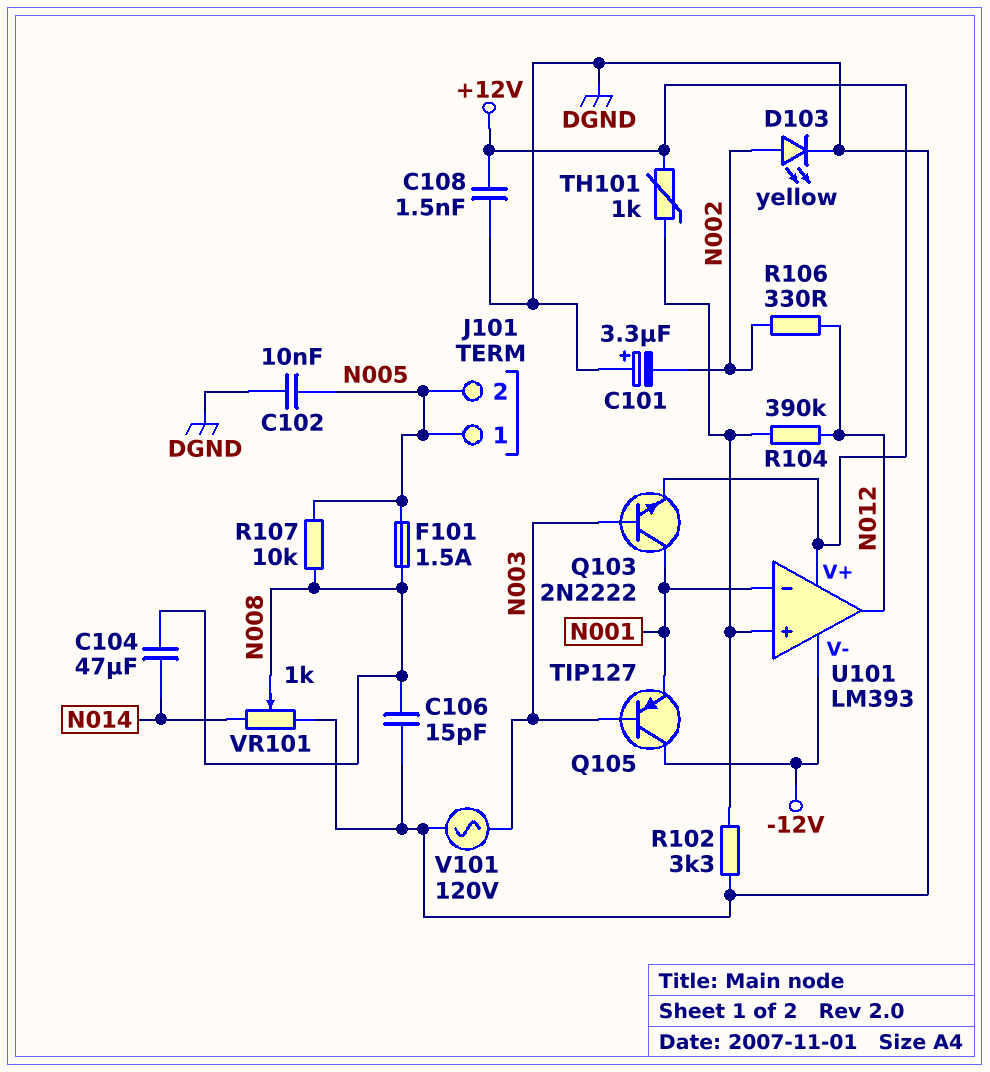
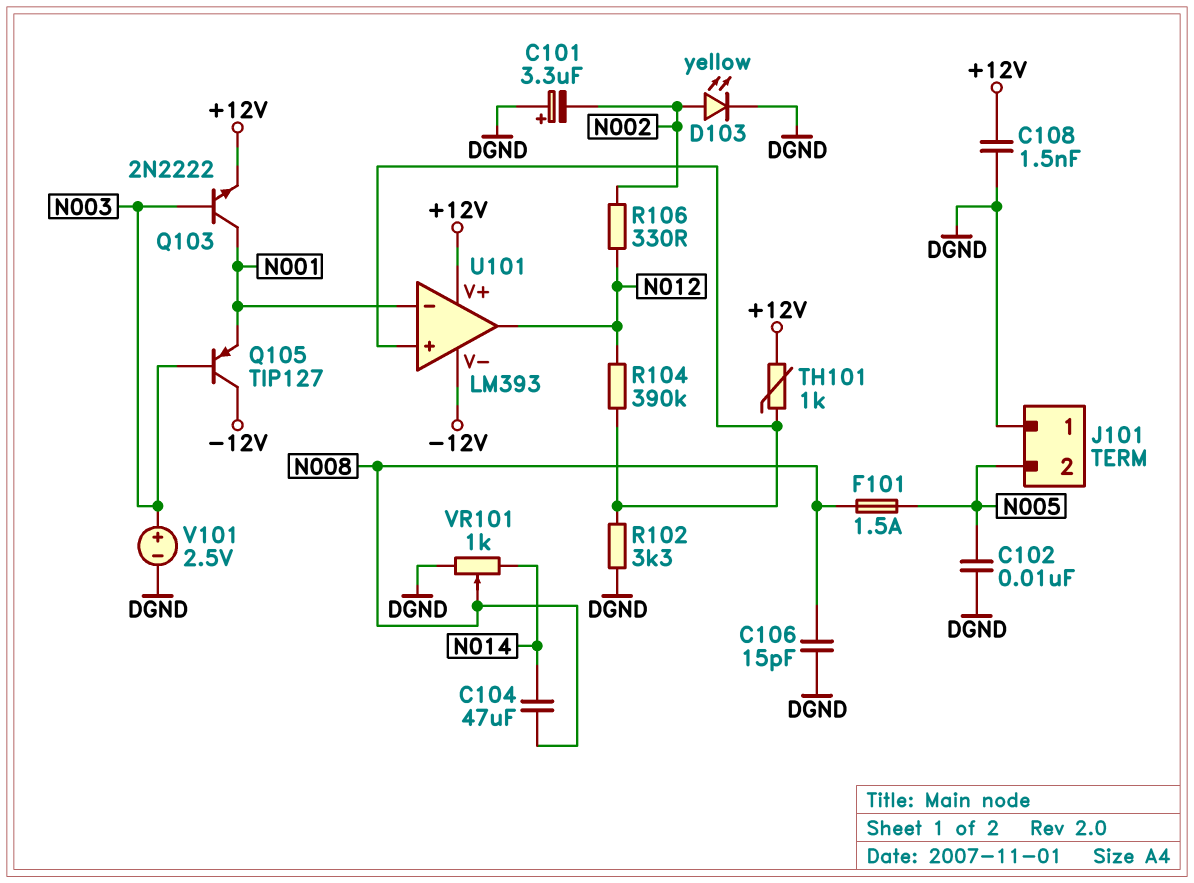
J101 pin 1: N005 -> DGND
R107: 10k (N005, N008) -> none
V101: AC 120V (DGND, N003) -> 2.5V (plus N003, minus DGND)

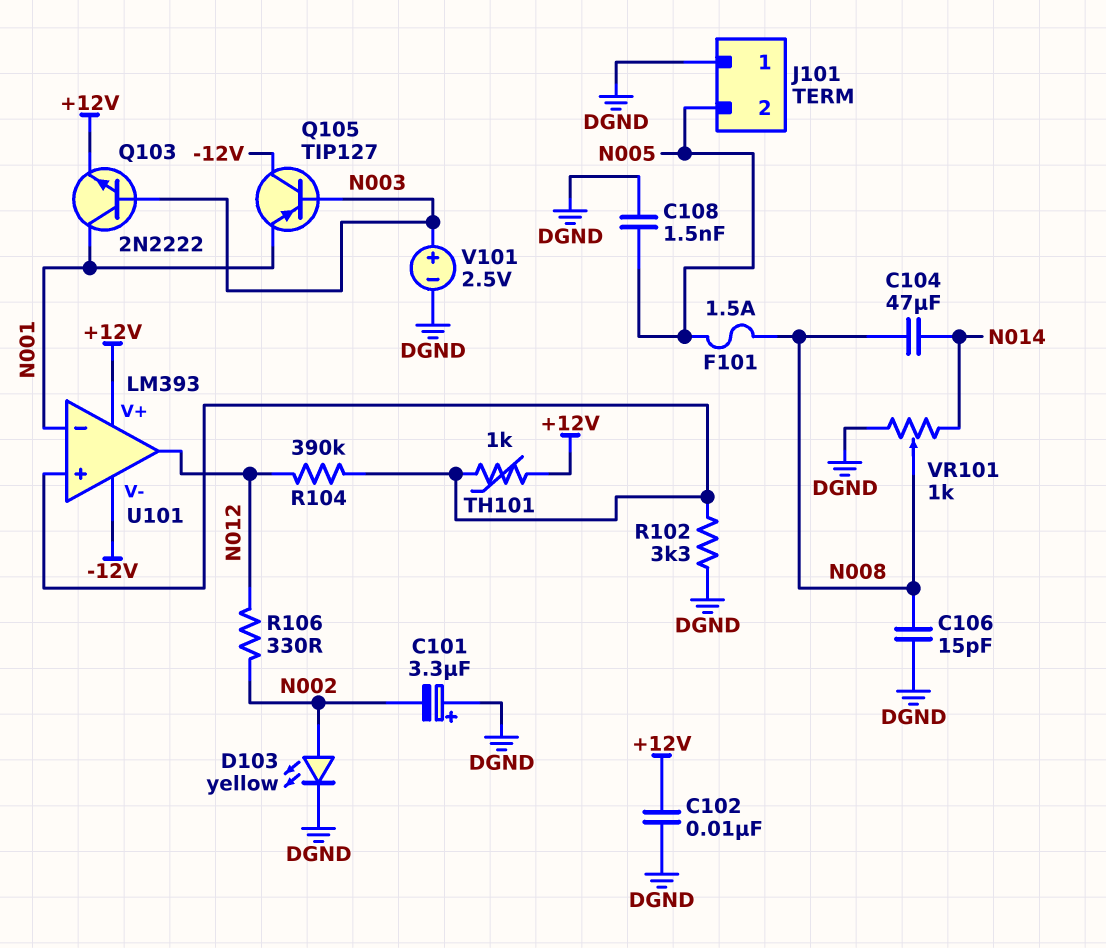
C102: 10nF (DGND, N005) -> 10nF (+12V, DGND)
C108: 1.5nF (+12V, DGND) -> 1.5nF (DGND, N005)

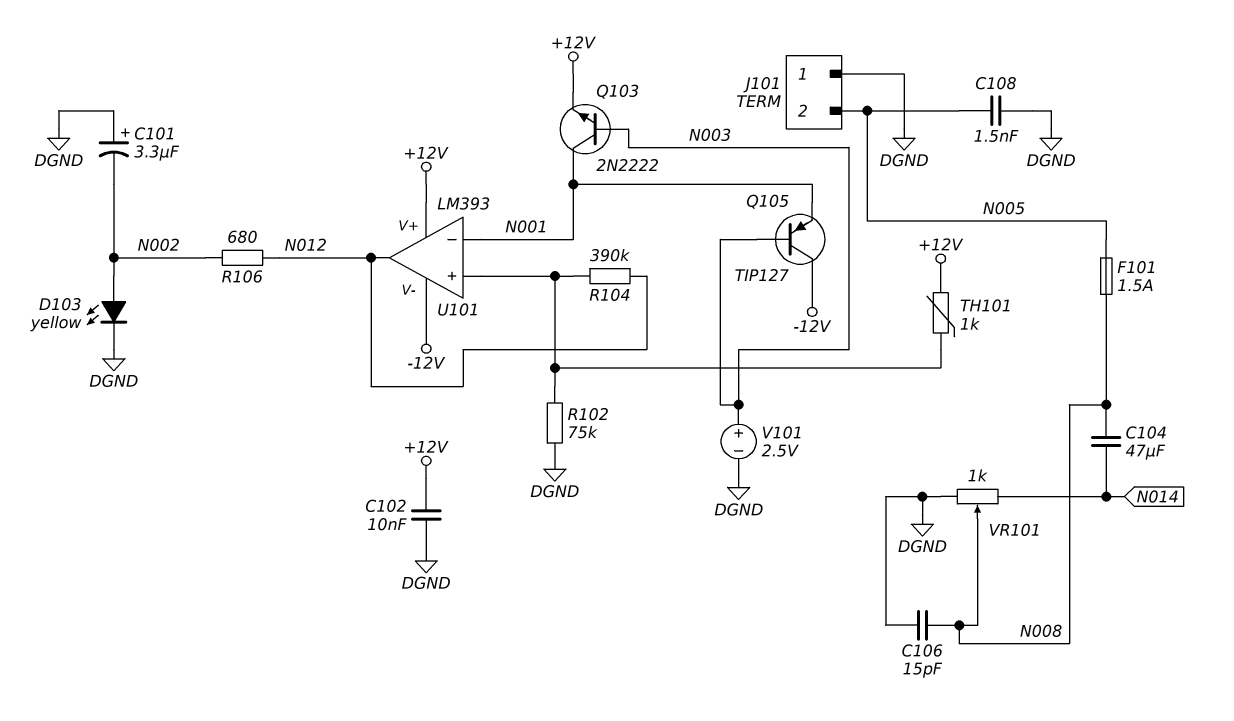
R102: 3.3k (DGND, U101/in+) -> 75k (DGND, U101/in+)
R106: 330 (N002, N012) -> 680 (N002, N012)

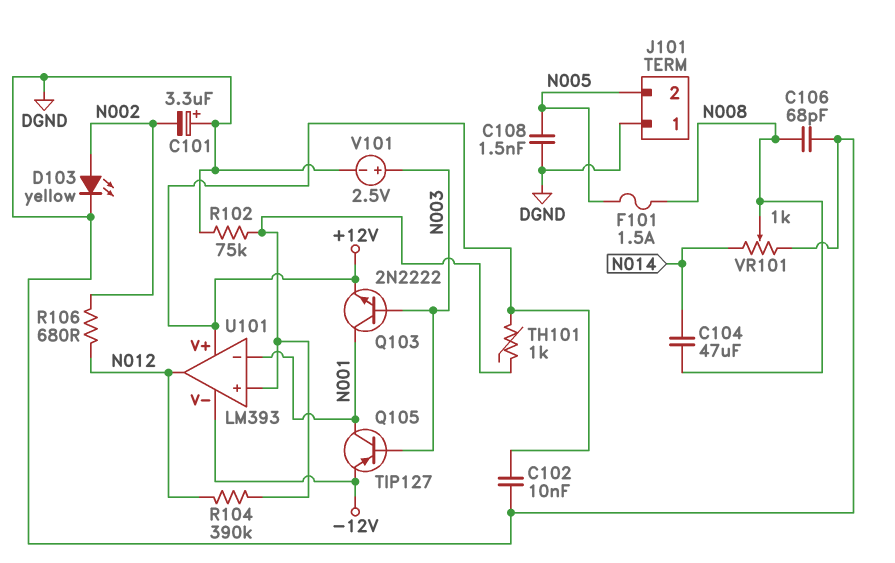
C106: 15pF (DGND, N008) -> 68pF (DGND, N008)
Q105: PNP TIP127 (B N003, C -12V, E N001) -> PNP TIP127 (B N003, C N001, E -12V)

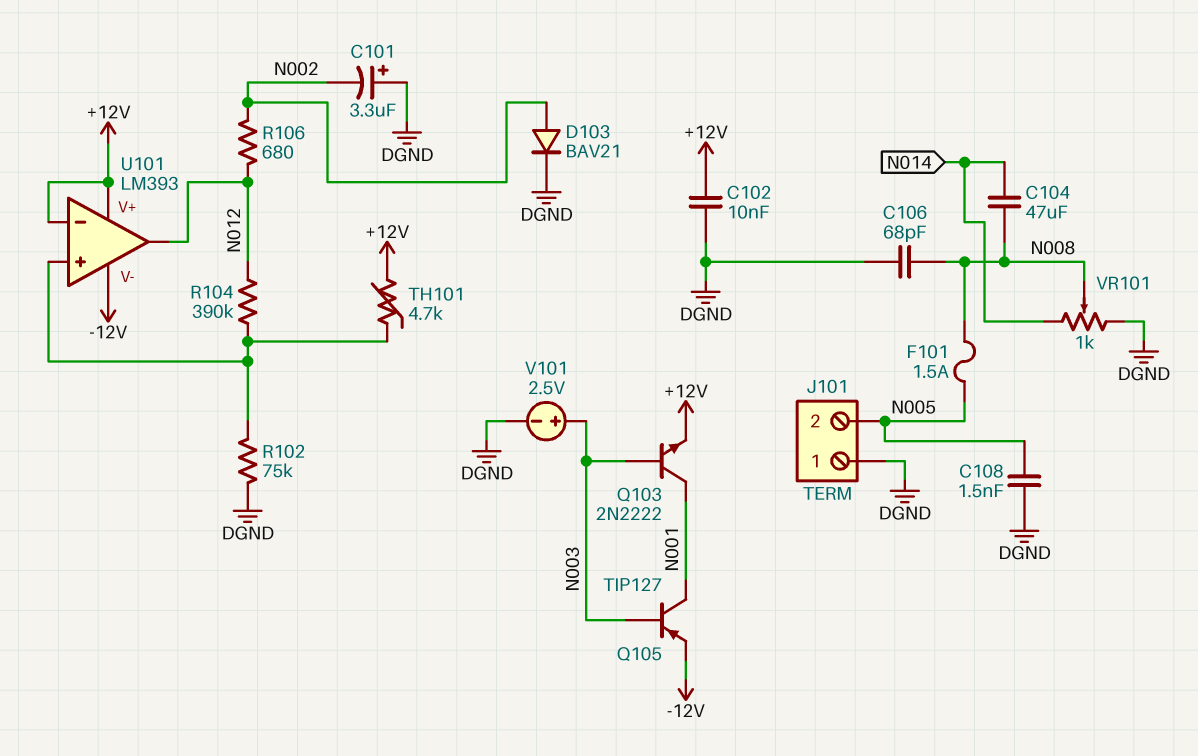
D103: LED yellow (A N002, K DGND) -> diode BAV21 (A N002, K DGND)
TH101: 1k (+12V, U101/in+) -> 4.7k (+12V, U101/in+)
U101 pin in-: N001 -> +12V

